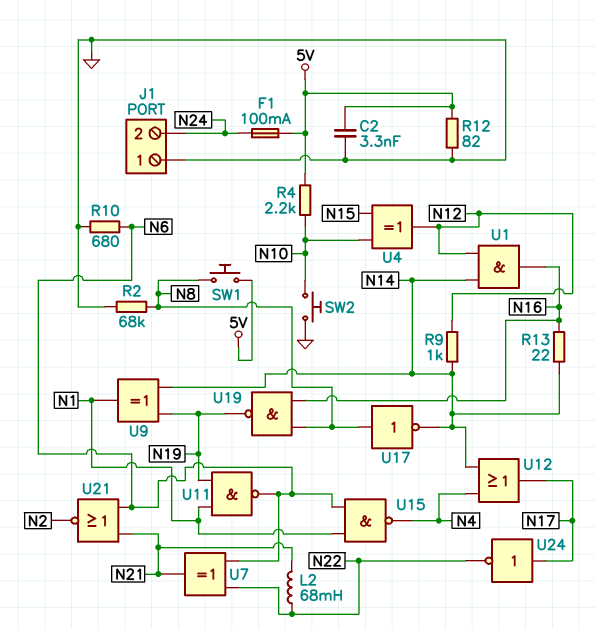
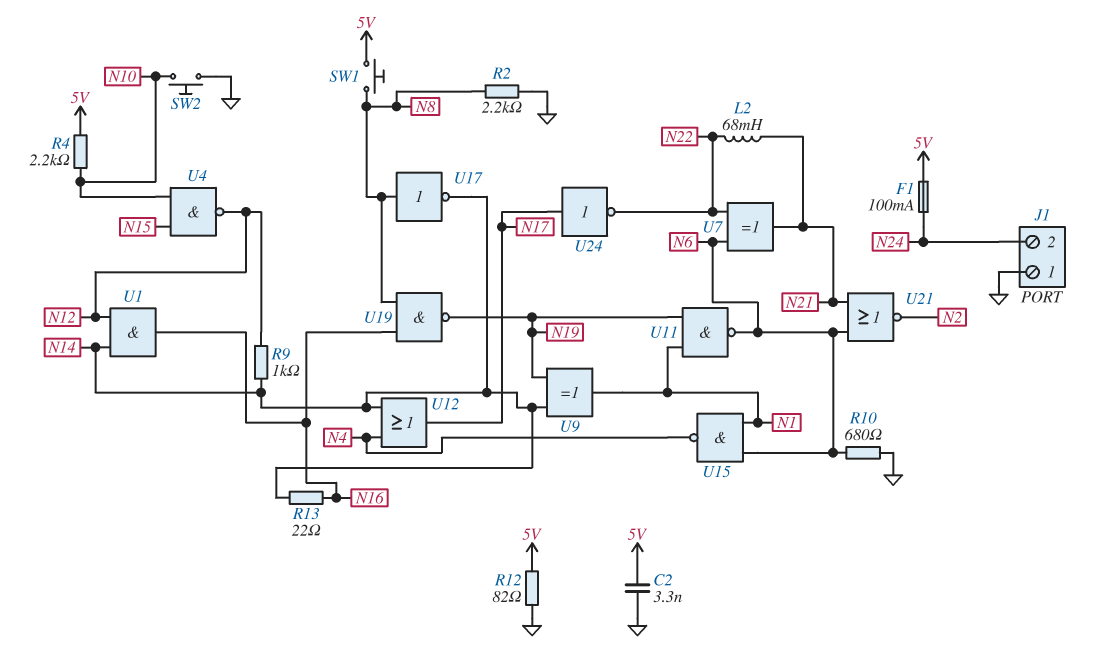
R2: 68k (GND, N8) -> 2.2k (GND, N8)
U4: XOR (in N10, in N15, out N12) -> NAND (in N10, in N15, out N12)

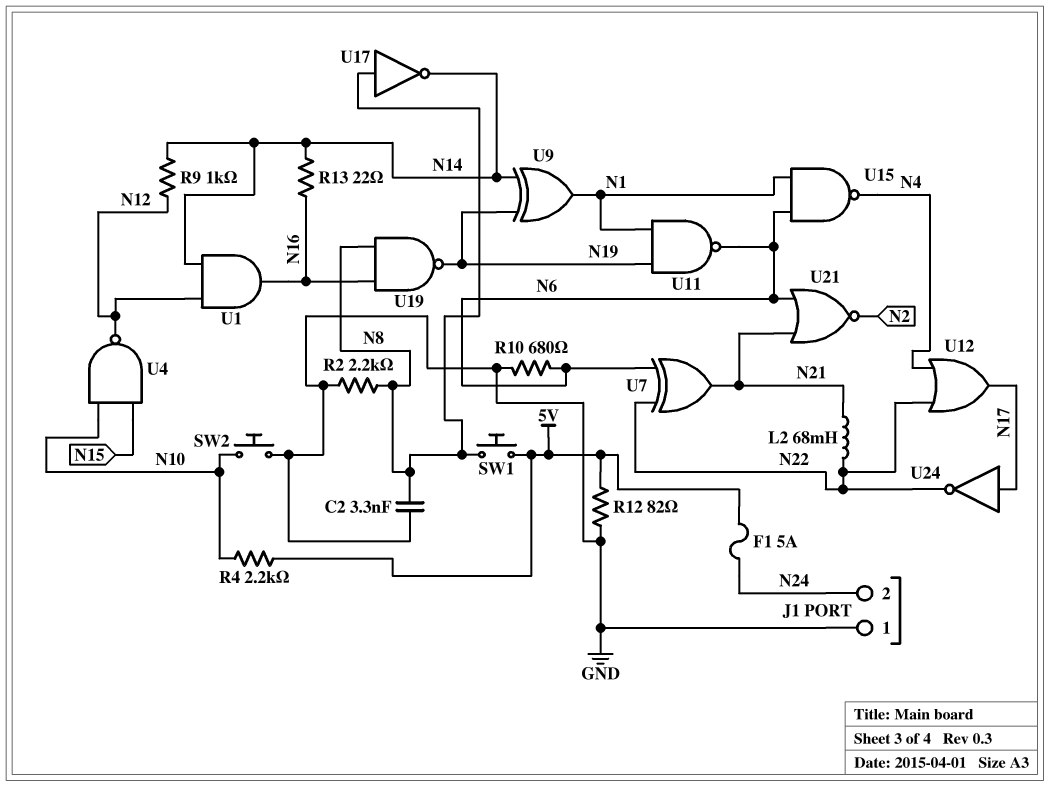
C2: 3.3nF (5V, GND) -> 3.3nF (GND, N8)
F1: 100mA (5V, N24) -> 5A (5V, N24)
U12: OR (in N4, in N14, out N17) -> OR (in N4, in N22, out N17)

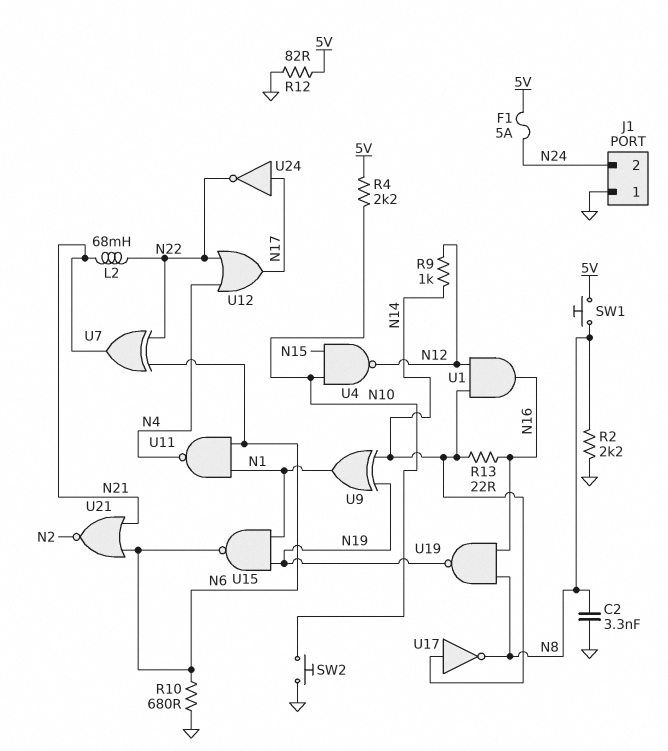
U11: NAND (in N1, in N19, out N6) -> NAND (in N1, in N6, out N4)
U15: NAND (in N1, in N6, out N4) -> NAND (in N1, in N19, out N6)
U17: NOT (in N8, out N14) -> NOT (in N14, out N8)

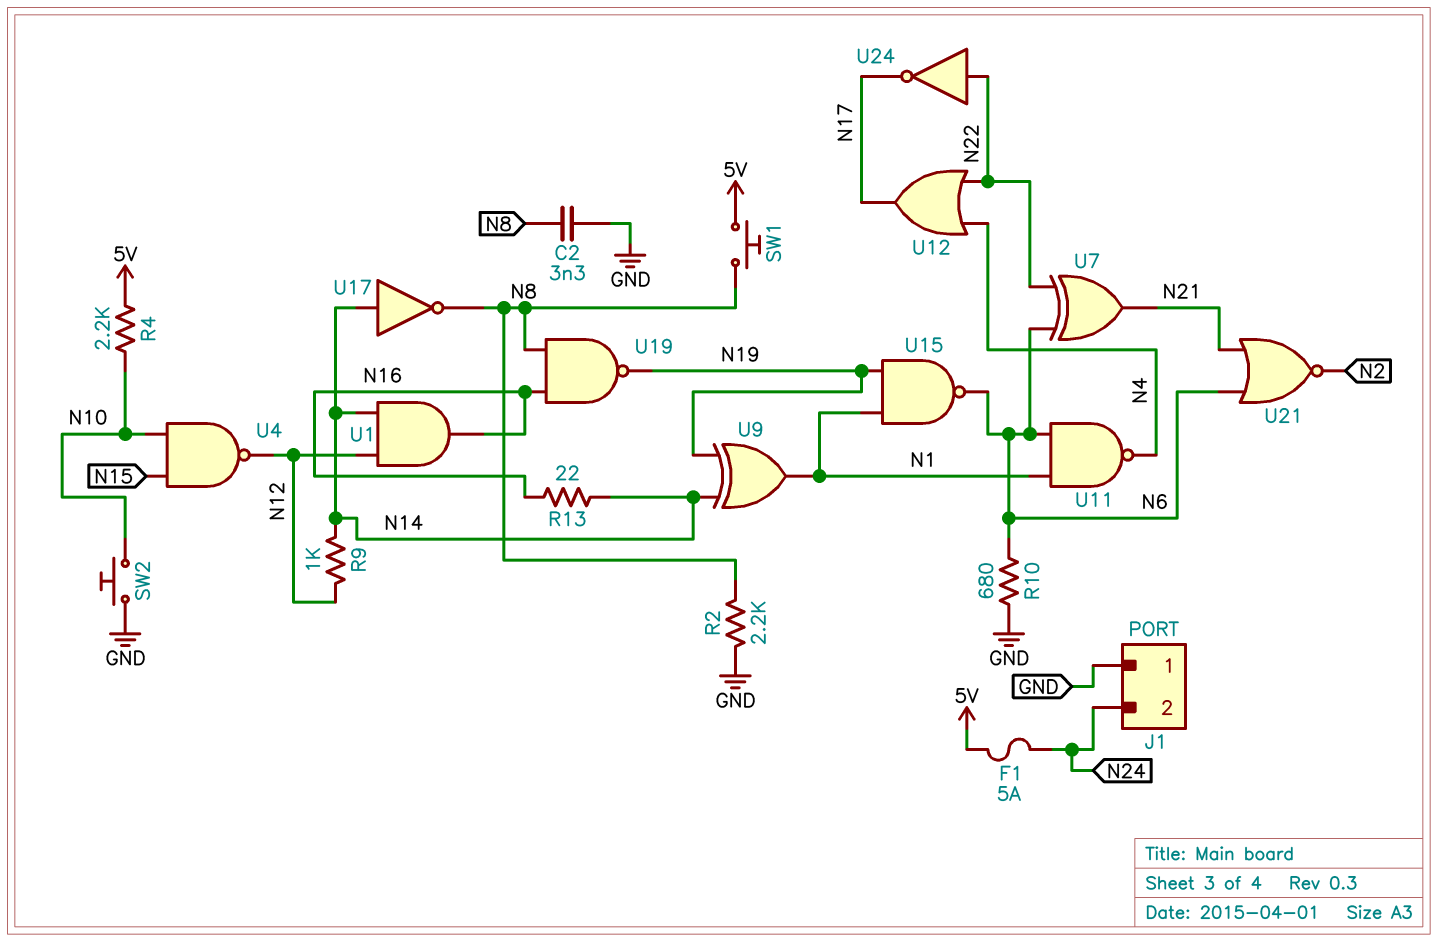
L2: 68mH (N21, N22) -> none
R12: 82 (5V, GND) -> none
U24: NOT (in N17, out N22) -> NOT (in N22, out N17)

